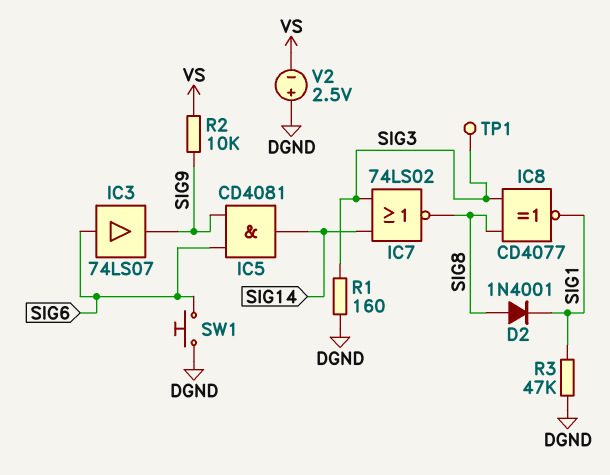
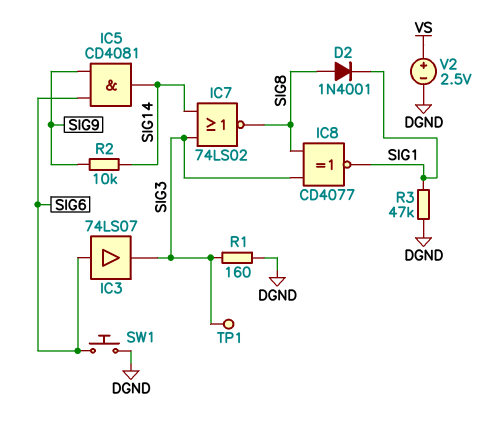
IC3: buffer 74LS07 (in SIG6, out SIG9) -> buffer 74LS07 (in SIG6, out SIG3)
R2: 10k (SIG9, VS) -> 10k (SIG9, SIG14)
V2: 2.5V (plus DGND, minus VS) -> 2.5V (plus VS, minus DGND)

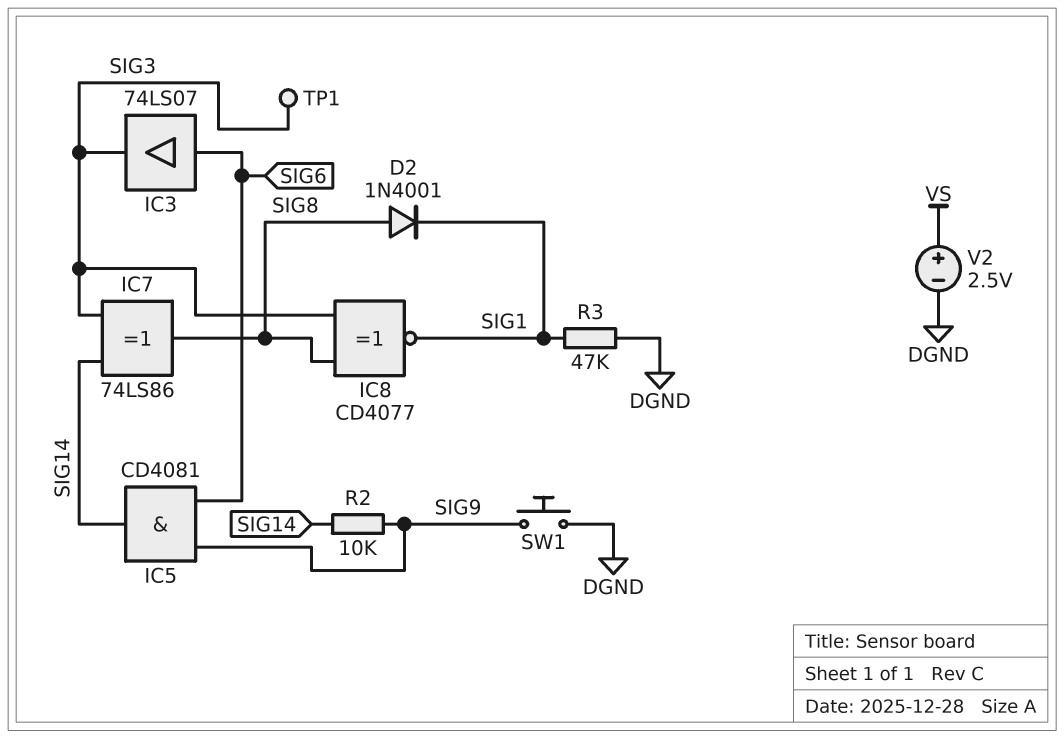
IC7: NOR 74LS02 (in SIG3, in SIG14, out SIG8) -> XOR 74LS86 (in SIG3, in SIG14, out SIG8)
R1: 160 (DGND, SIG3) -> none
SW1: button (DGND, SIG6) -> button (DGND, SIG9)

